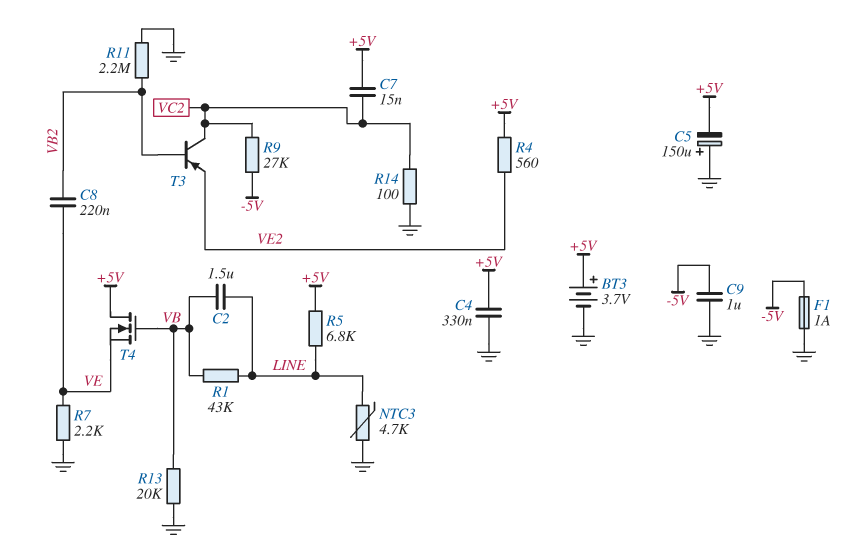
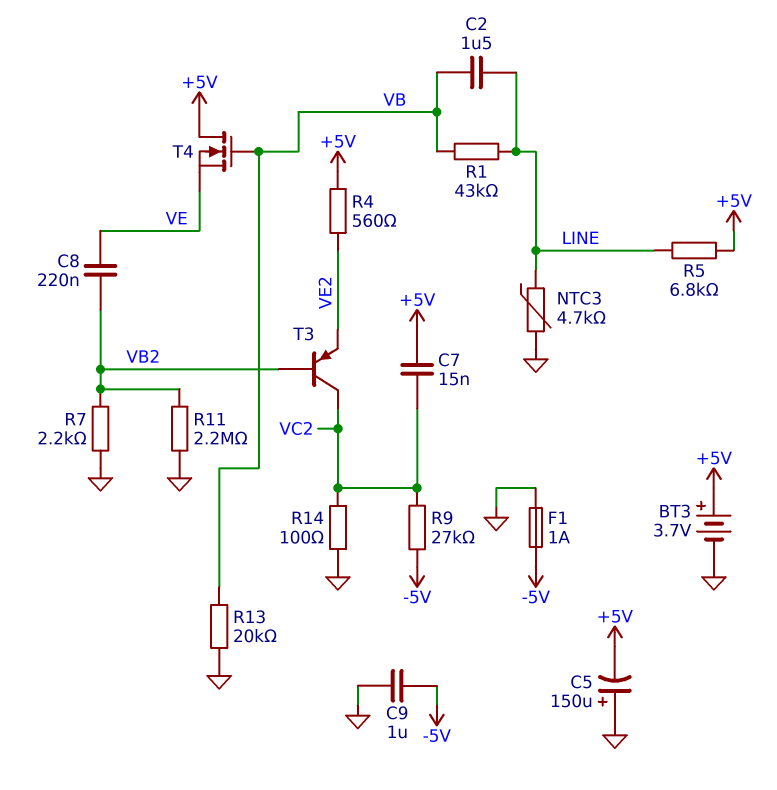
C4: 330nF (+5V, GND) -> none
R7: 2.2k (GND, VE) -> 2.2k (GND, VB2)

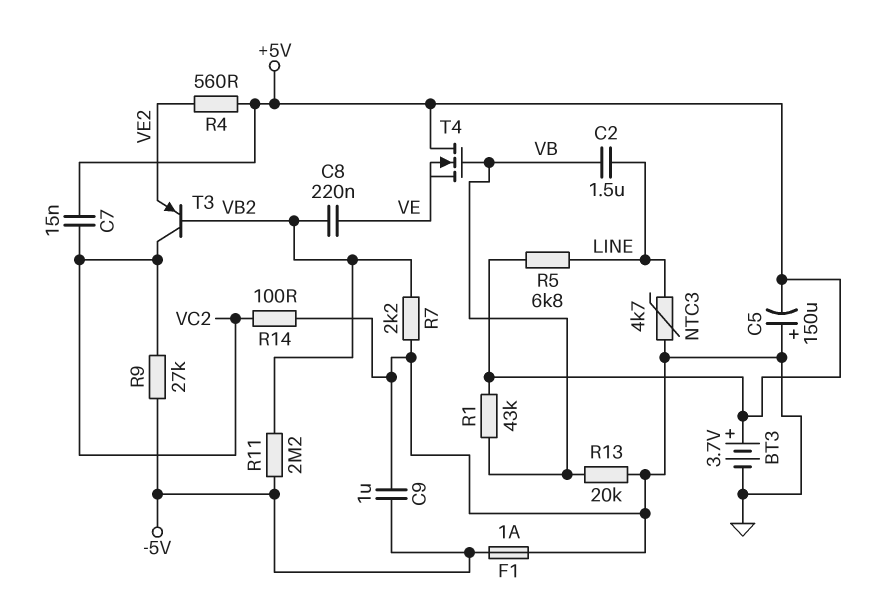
R1: 43k (LINE, VB) -> 43k (+5V, VB)
R11: 2.2M (GND, VB2) -> 2.2M (-5V, VB2)

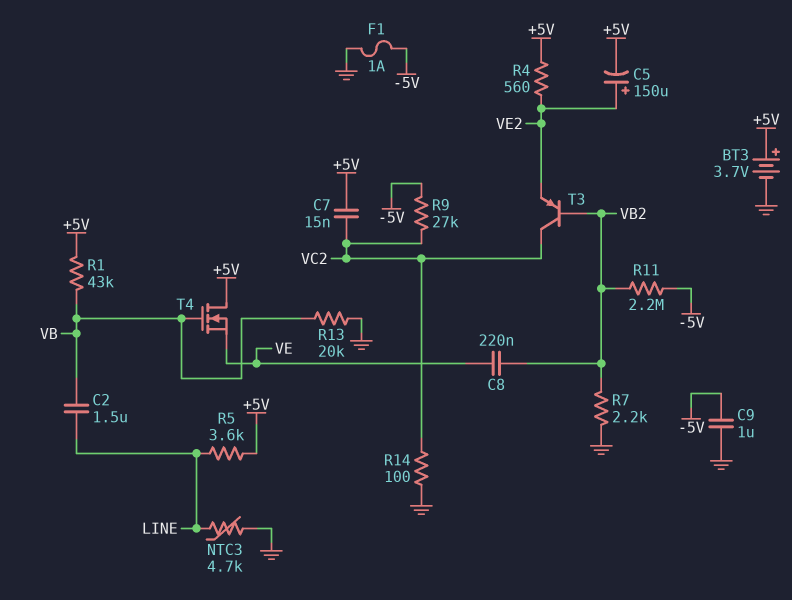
C5: 150uF (plus GND, minus +5V) -> 150uF (plus VE2, minus +5V)
R5: 6.8k (+5V, LINE) -> 3.6k (+5V, LINE)

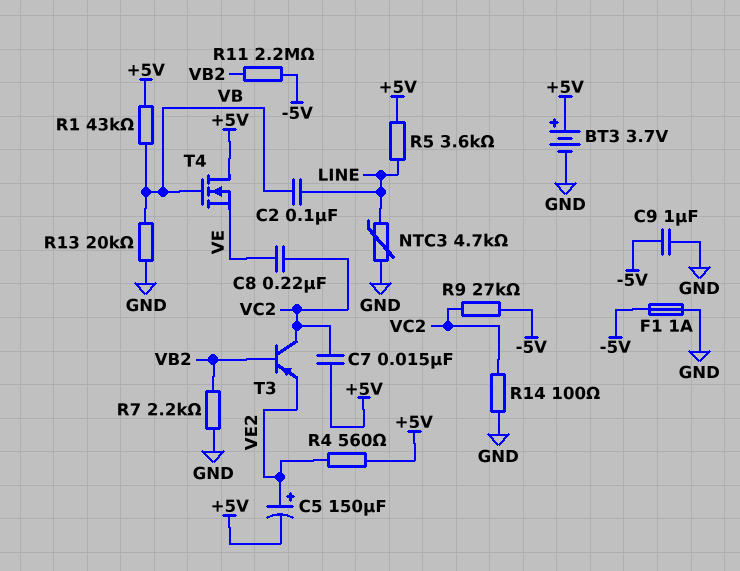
C2: 1.5uF (LINE, VB) -> 100nF (LINE, VB)
C8: 220nF (VB2, VE) -> 220nF (VC2, VE)

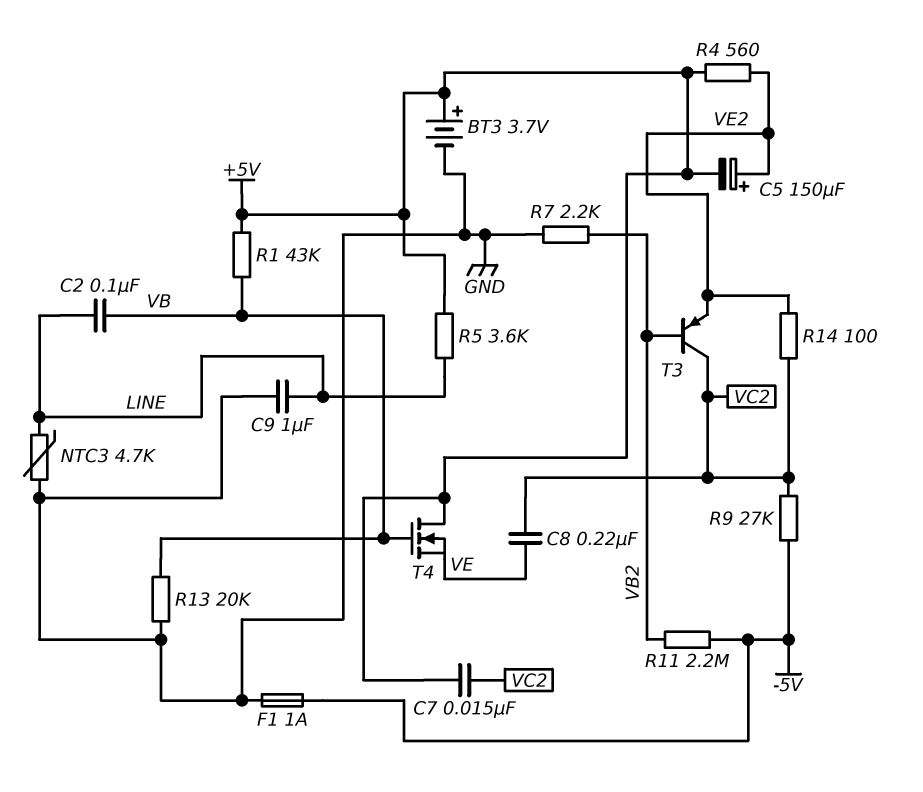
C9: 1uF (-5V, GND) -> 1uF (GND, LINE)
R14: 100 (GND, VC2) -> 100 (VC2, VE2)

